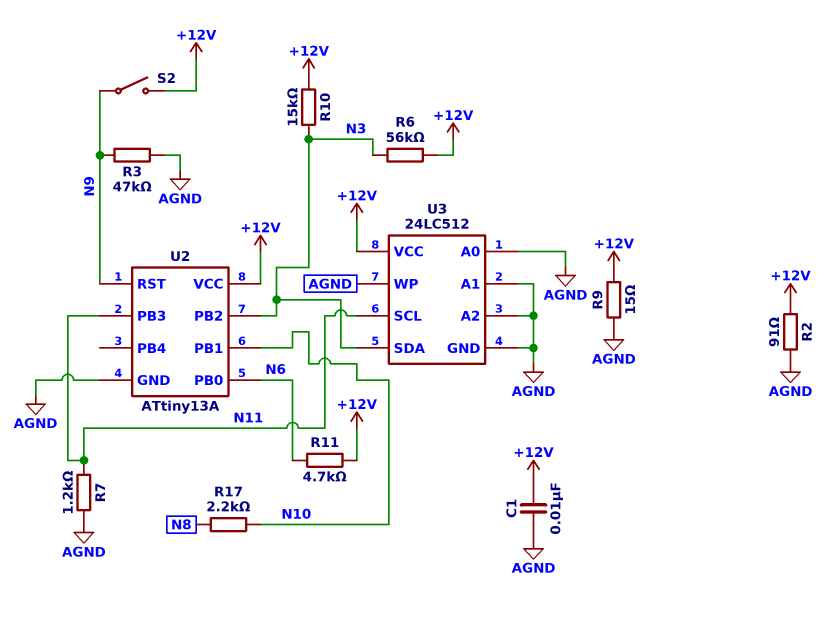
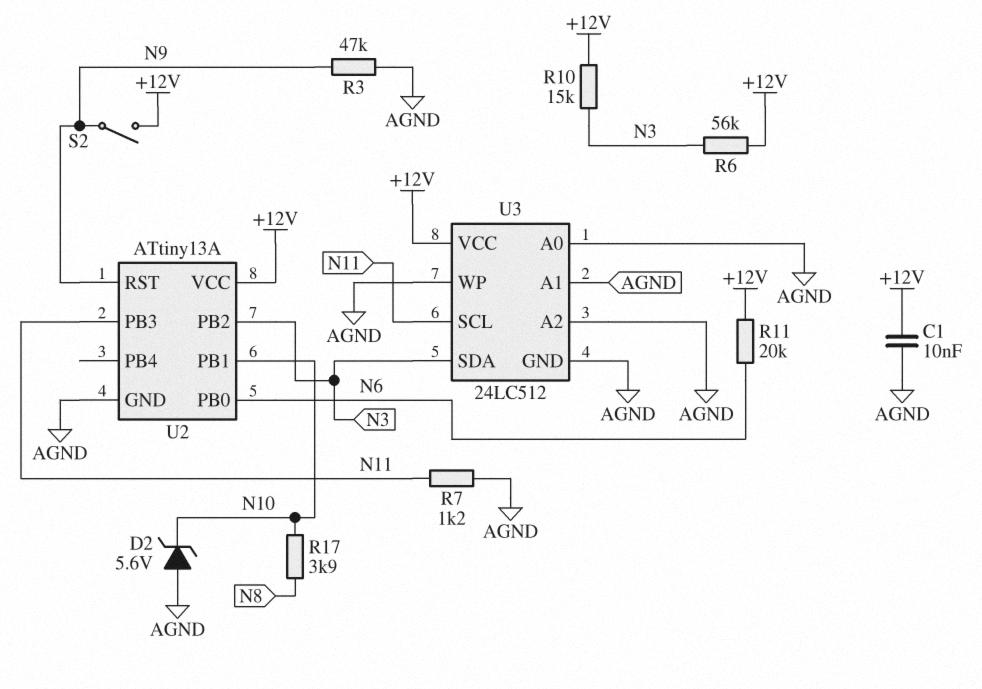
D2: none -> zener 5.6V (A AGND, K N10)
R2: 91 (+12V, AGND) -> none
R9: 15 (+12V, AGND) -> none
R11: 4.7k (+12V, N6) -> 20k (+12V, N6)
R17: 2.2k (N8, N10) -> 3.9k (N8, N10)

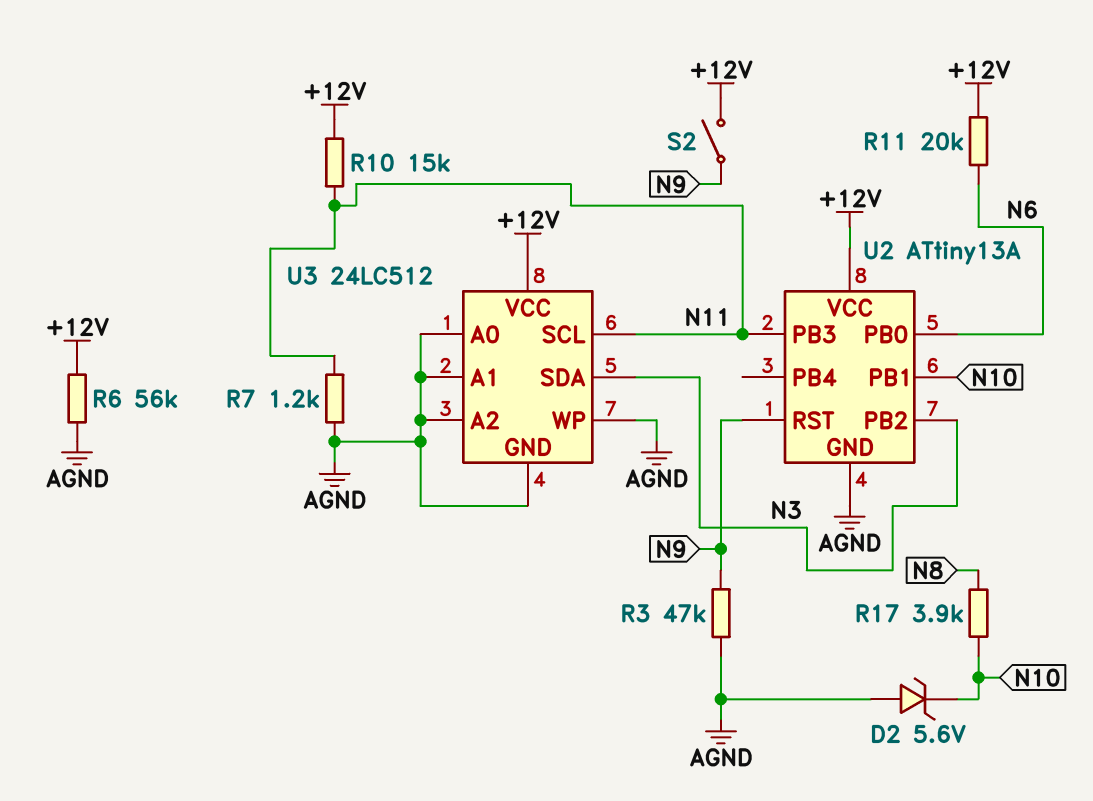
C1: 10nF (+12V, AGND) -> none
R6: 56k (+12V, N3) -> 56k (+12V, AGND)
R10: 15k (+12V, N3) -> 15k (+12V, N11)

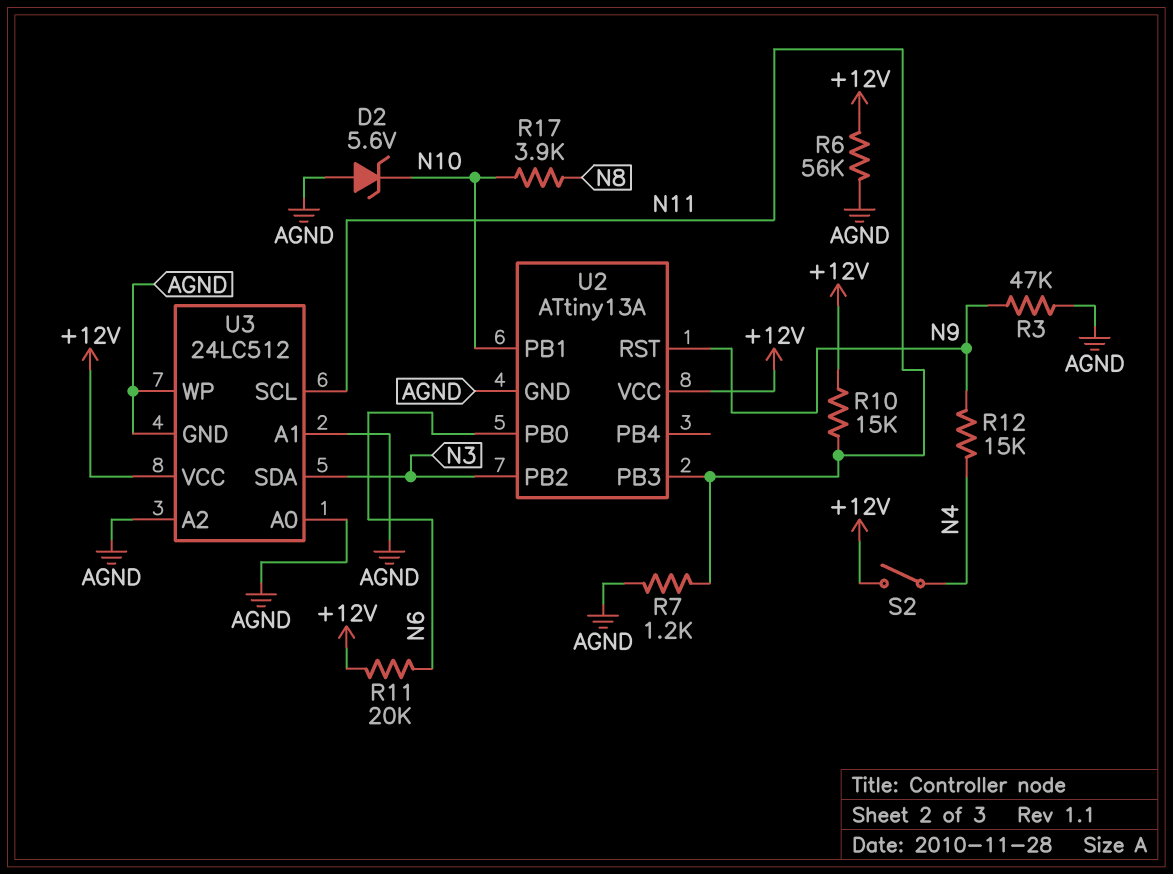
R12: none -> 15k (N4, N9)
S2: switch (+12V, N9) -> switch (+12V, N4)

